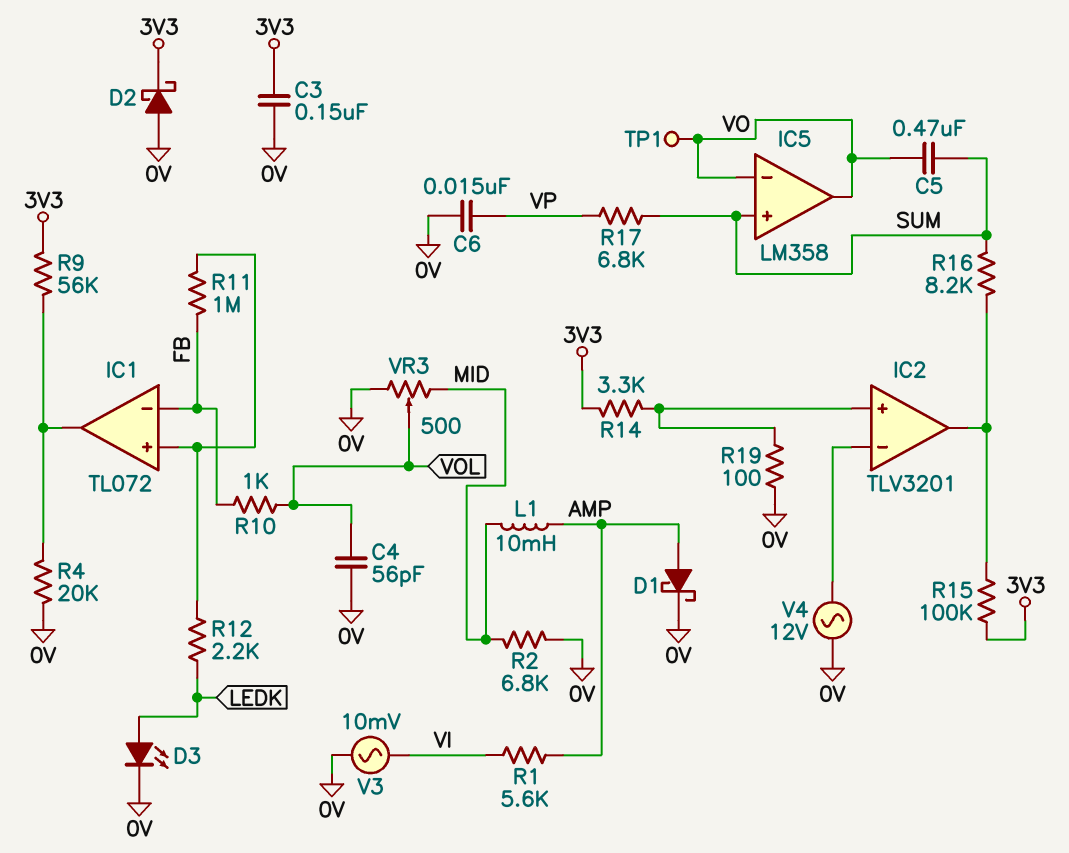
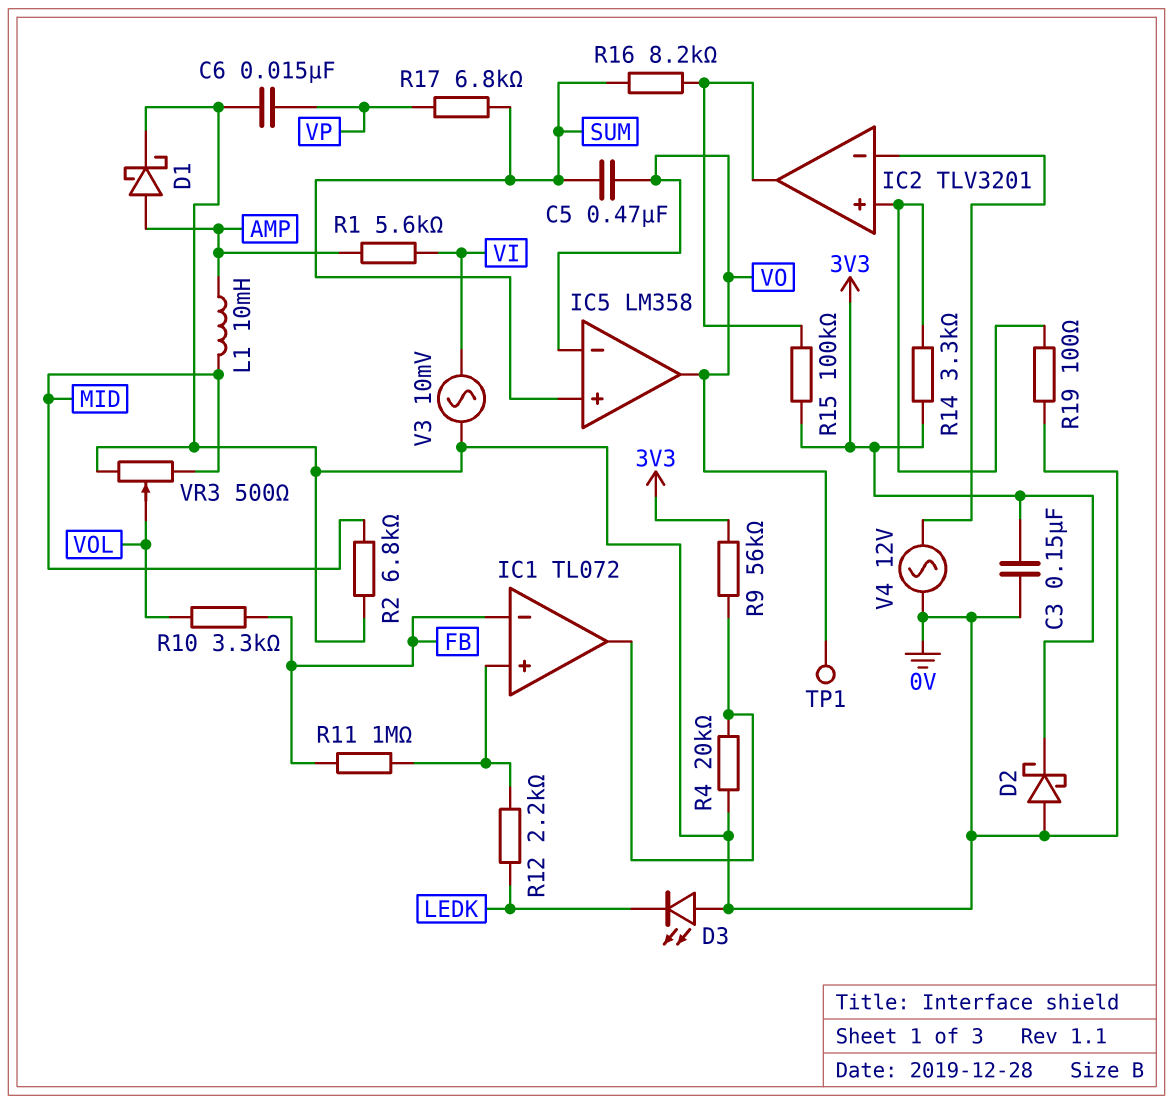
C4: 56pF (0V, VOL) -> none
D3: LED (A LEDK, K 0V) -> LED (A 0V, K LEDK)
R10: 1k (FB, VOL) -> 3.3k (FB, VOL)

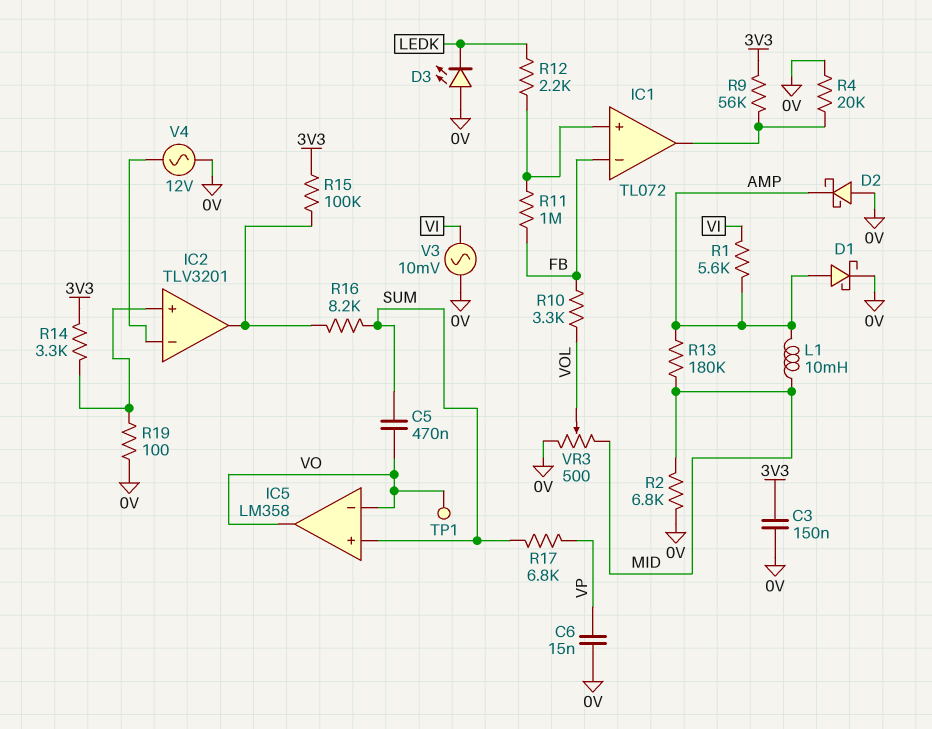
D2: schottky (A 0V, K 3V3) -> schottky (A 0V, K AMP)
R13: none -> 180k (AMP, MID)

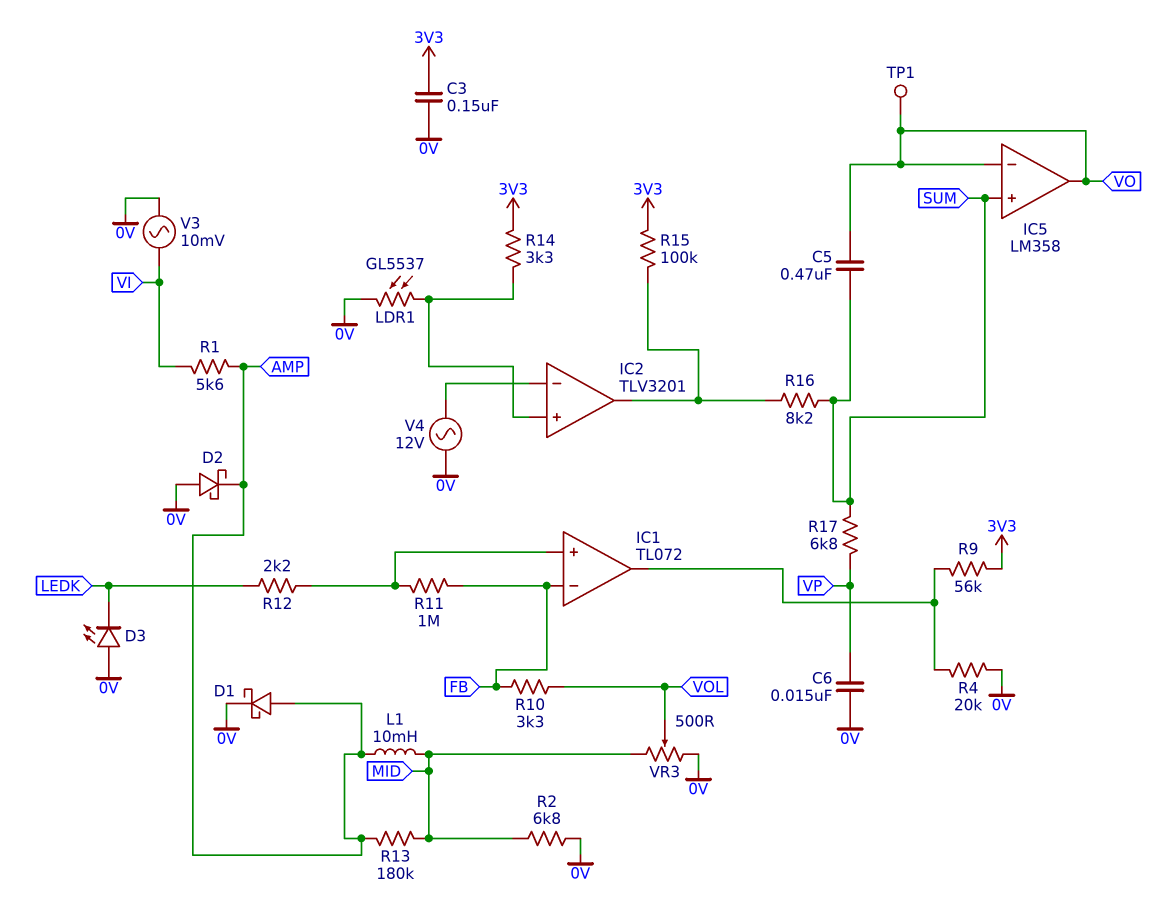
LDR1: none -> GL5537 (0V, IC2/in+)
R19: 100 (0V, IC2/in+) -> none

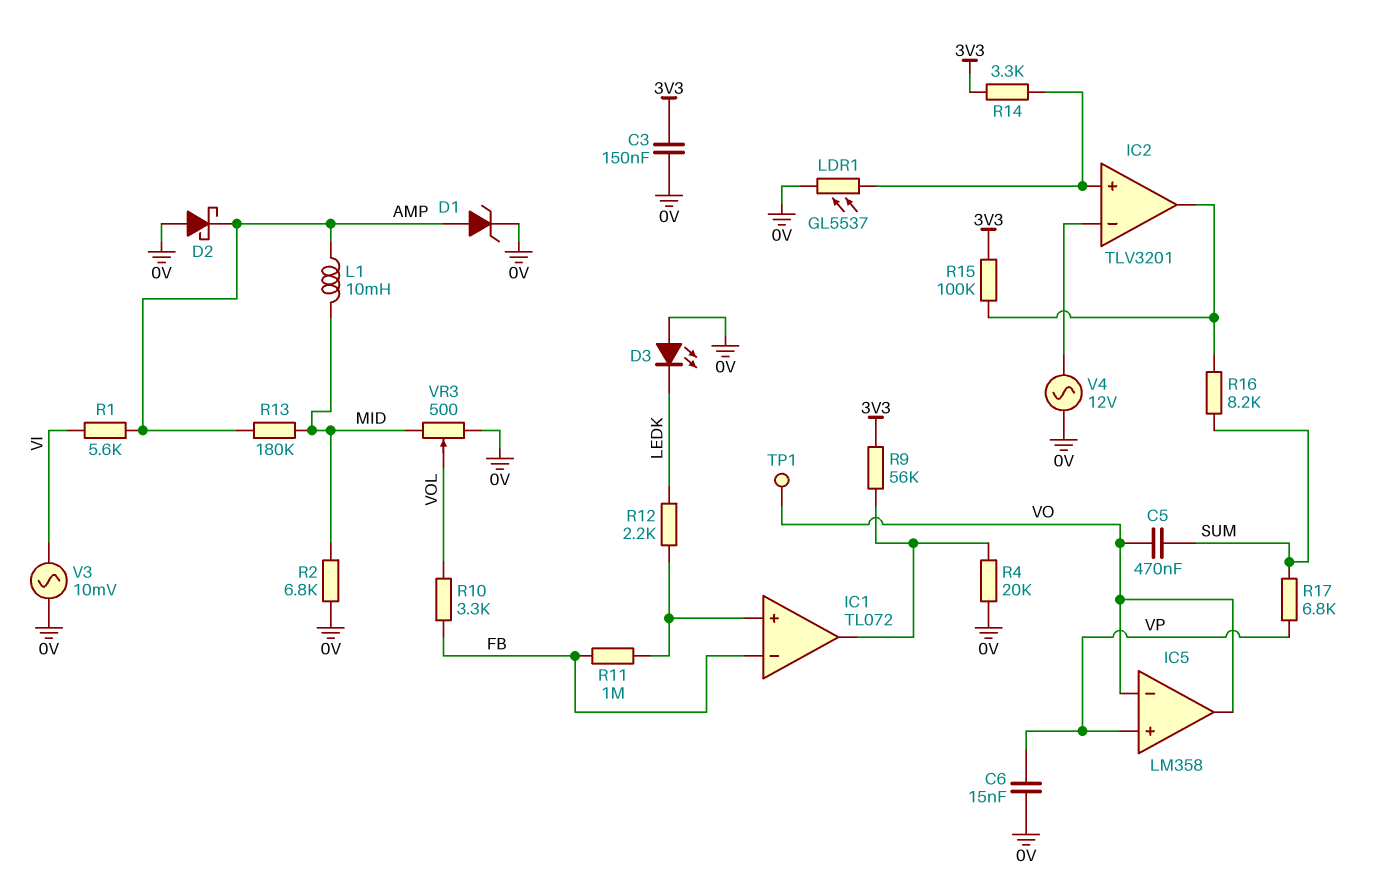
D1: schottky (A AMP, K 0V) -> zener (A AMP, K 0V)
IC5 pin in+: SUM -> VP

